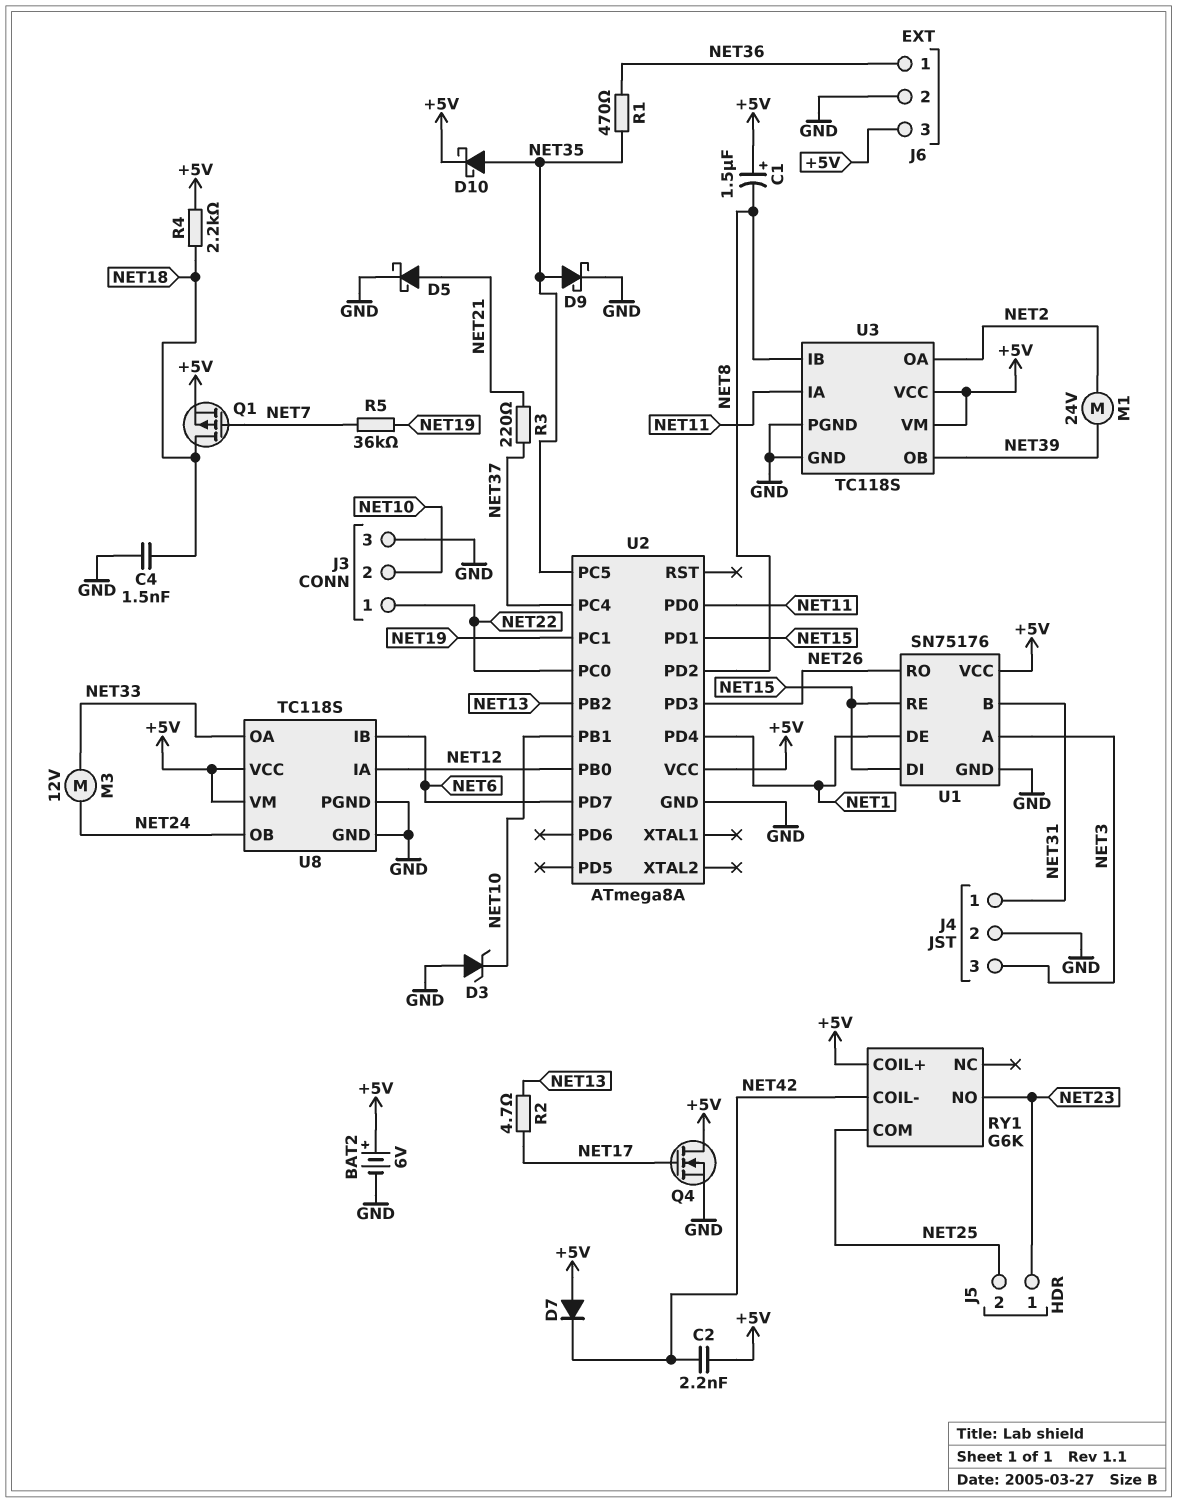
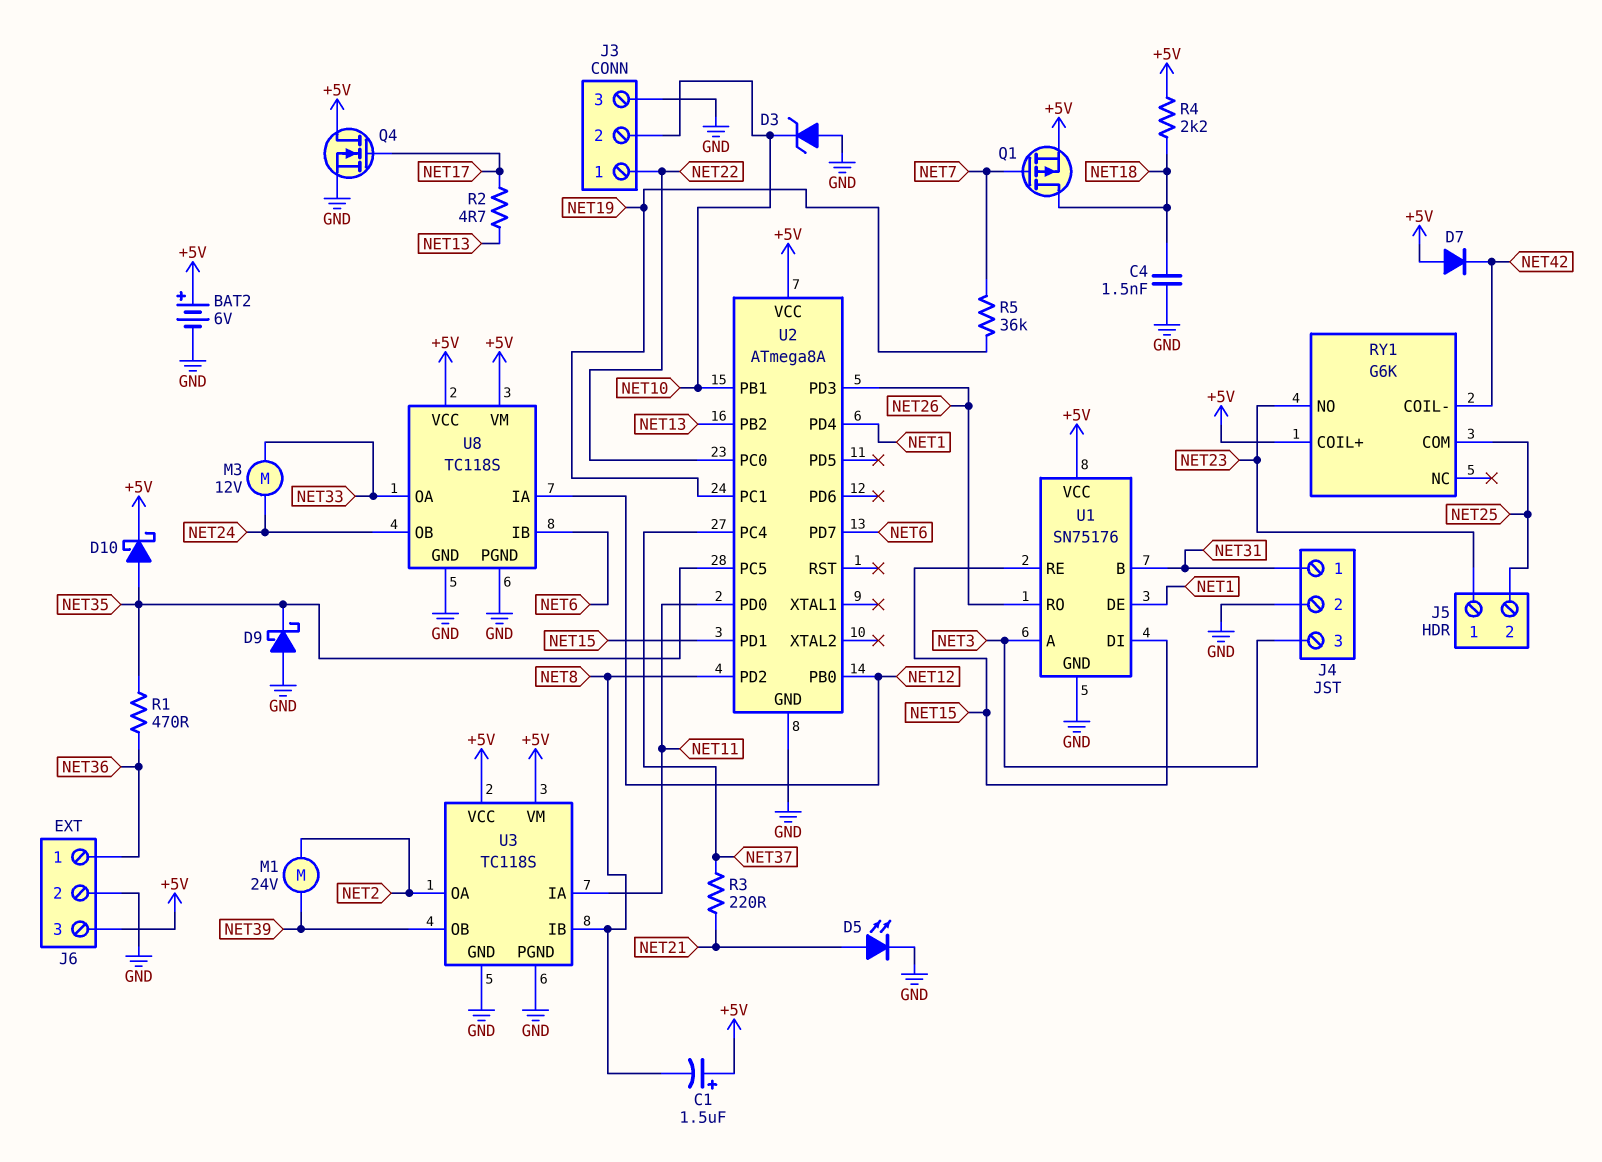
C2: 2.2nF (+5V, NET42) -> none
D5: schottky (A NET21, K GND) -> LED (A NET21, K GND)
D9: schottky (A NET35, K GND) -> schottky (A GND, K NET35)

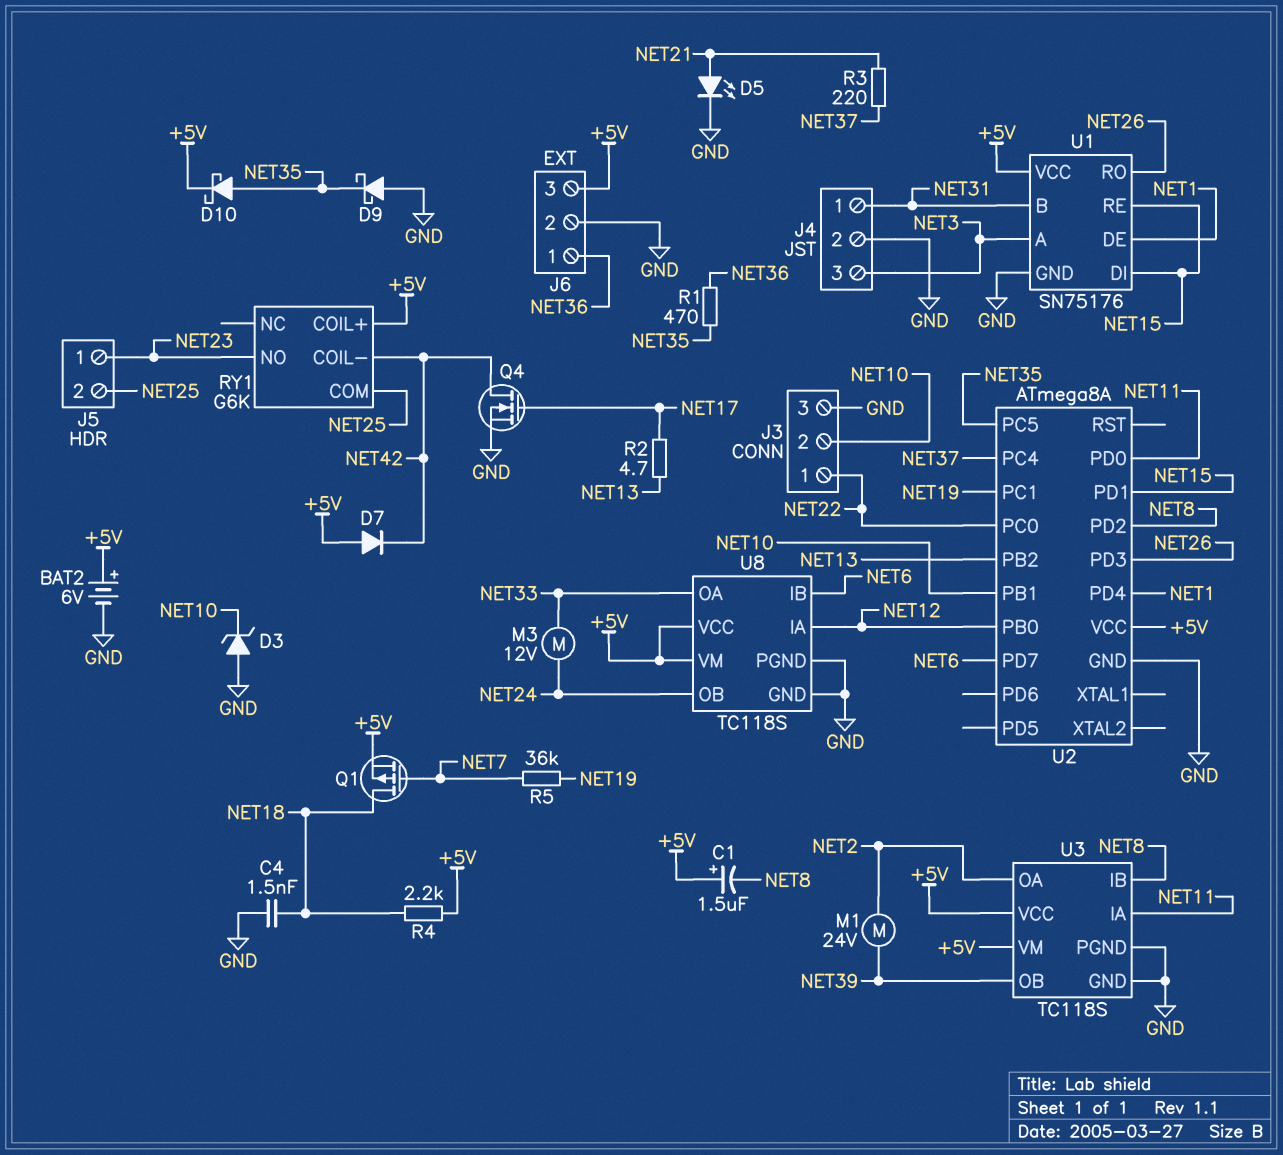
Q4: NMOS (G NET17, D +5V, S GND) -> NMOS (G NET17, D NET42, S GND)

